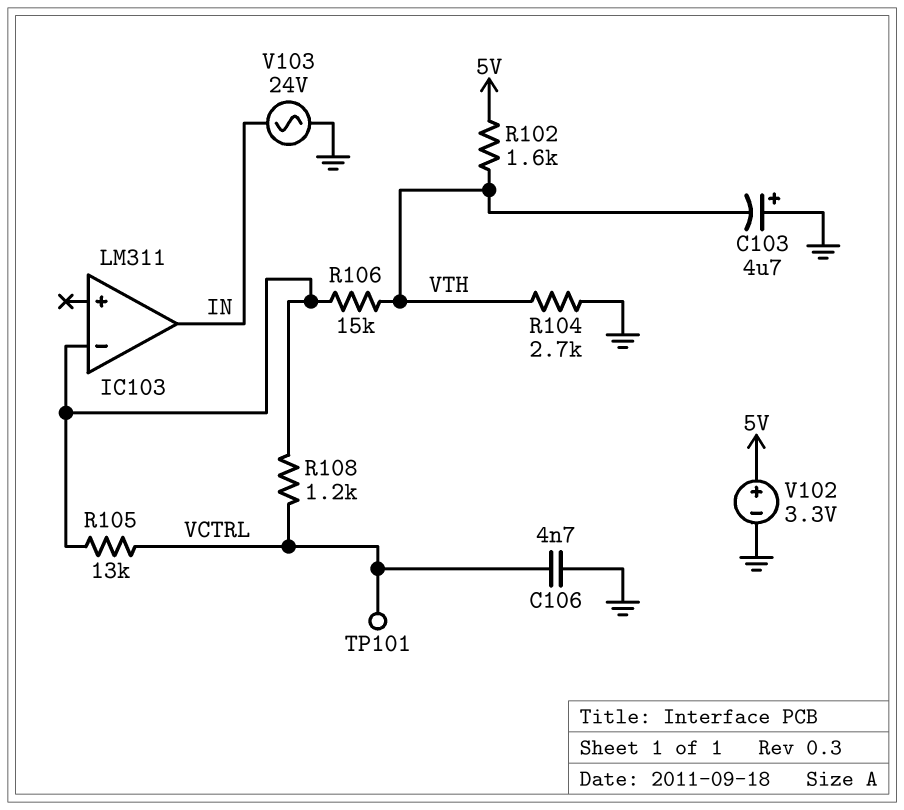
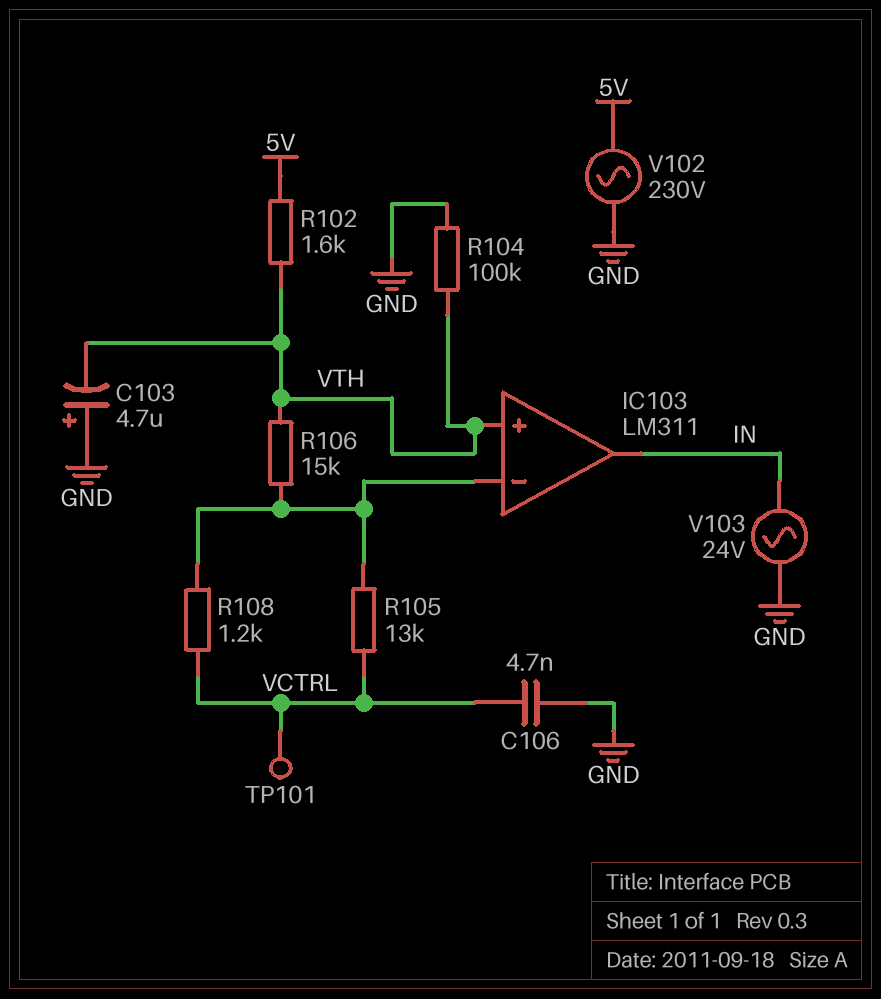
IC103 pin in+: none -> VTH
R104: 2.7k (GND, VTH) -> 100k (GND, VTH)
V102: 3.3V (plus 5V, minus GND) -> AC 230V (5V, GND)

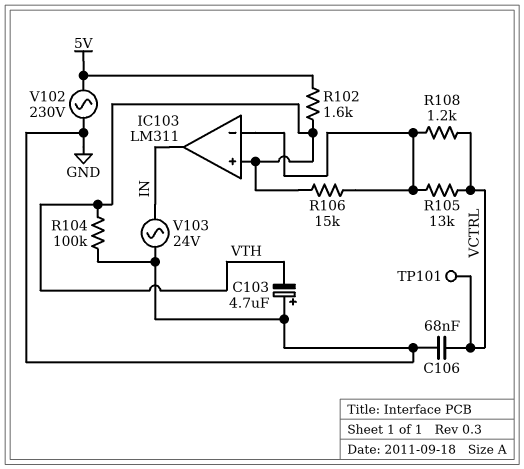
C106: 4.7nF (GND, VCTRL) -> 68nF (GND, VCTRL)

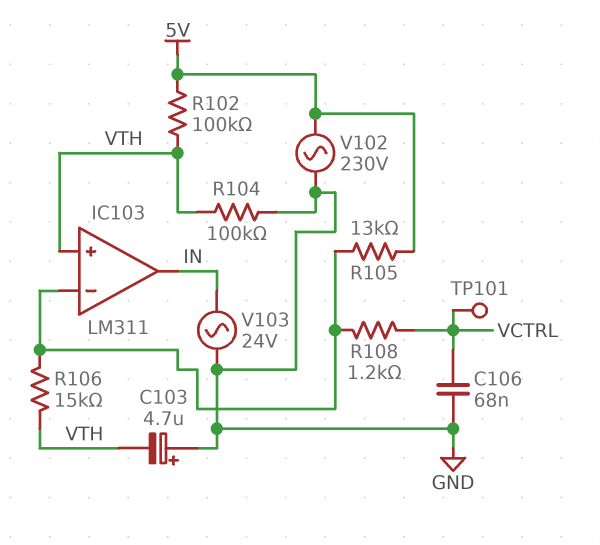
R102: 1.6k (5V, VTH) -> 100k (5V, VTH)
R105: 13k (IC103/in-, VCTRL) -> 13k (5V, IC103/in-)

